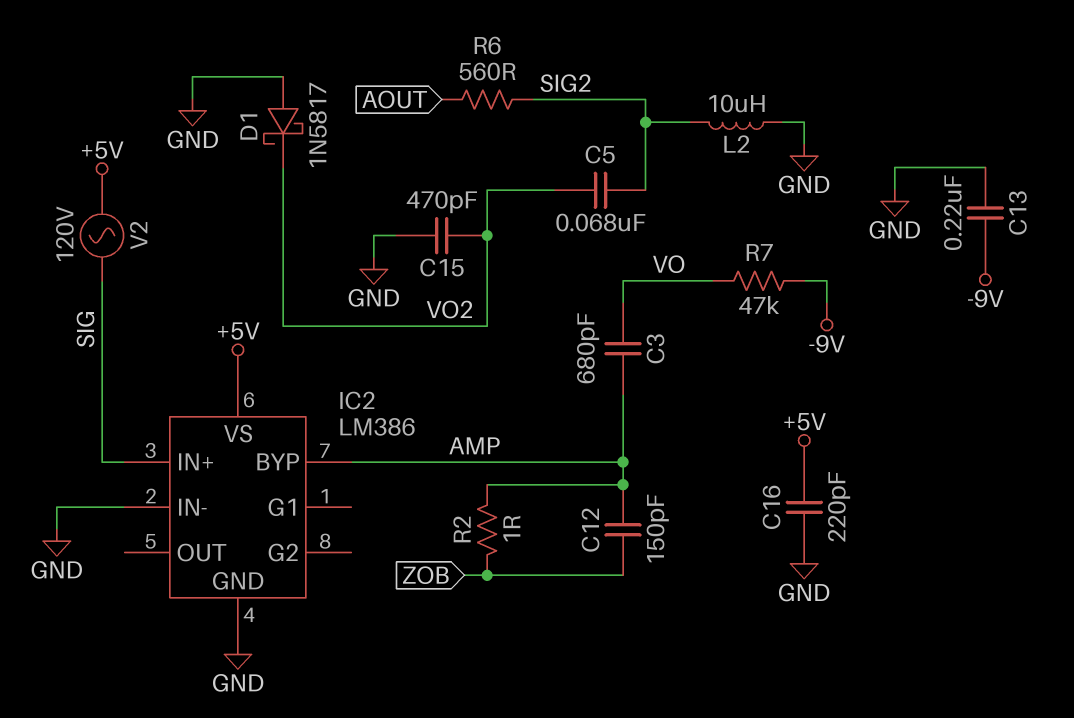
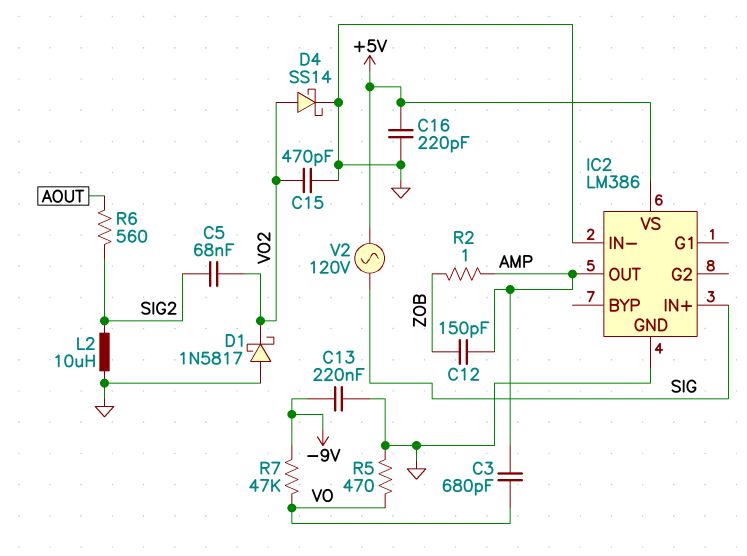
D4: none -> schottky SS14 (A VO2, K GND)
IC2 pin BYP: AMP -> none
IC2 pin OUT: none -> AMP
R5: none -> 470 (GND, VO)

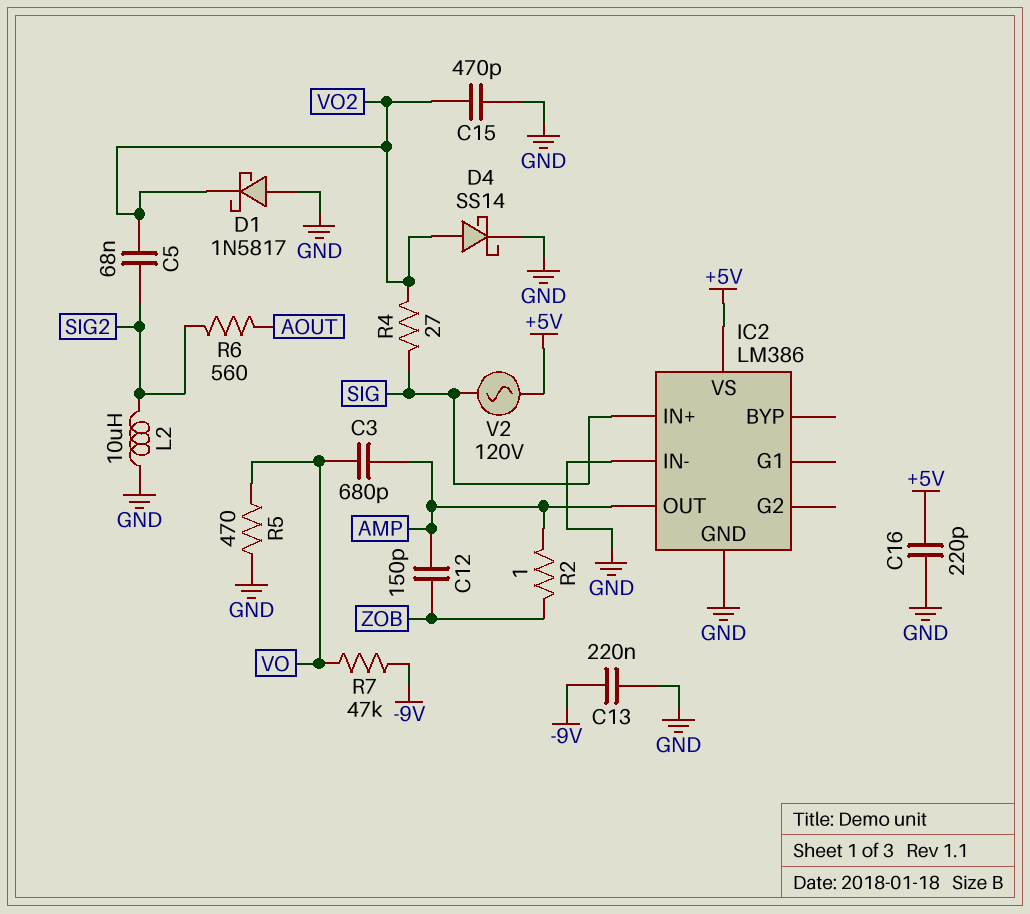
R4: none -> 27 (SIG, VO2)

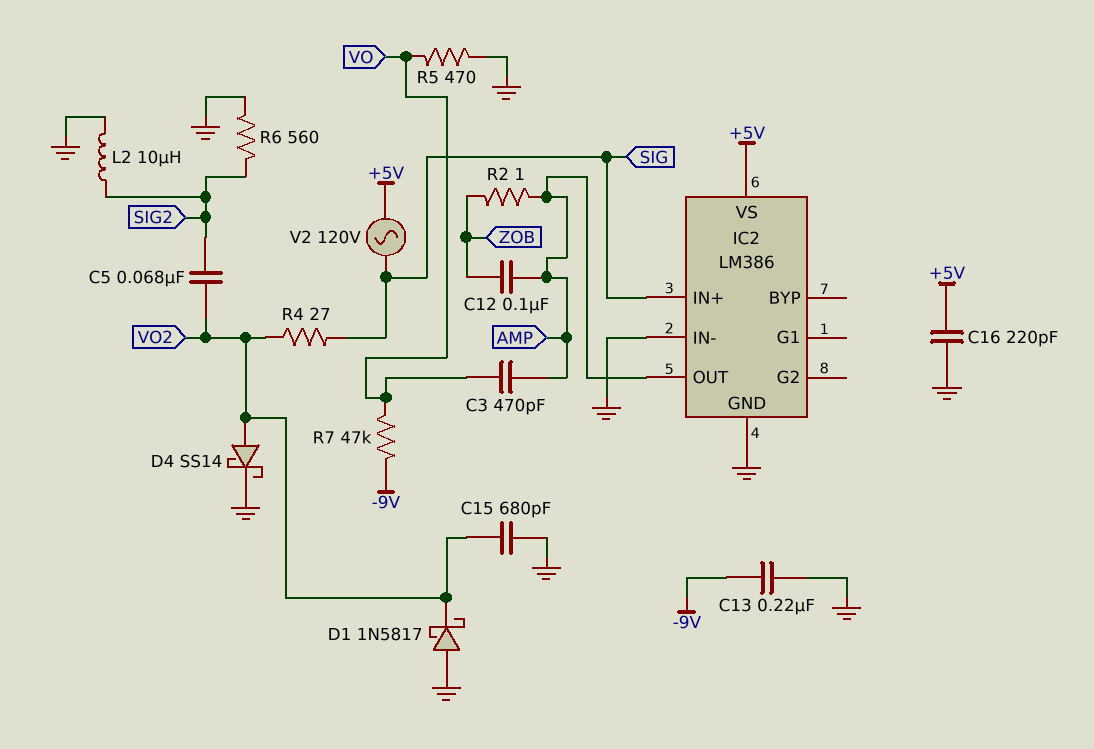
C3: 680pF (AMP, VO) -> 470pF (AMP, VO)
C12: 150pF (AMP, ZOB) -> 100nF (AMP, ZOB)
C15: 470pF (GND, VO2) -> 680pF (GND, VO2)
R6: 560 (AOUT, SIG2) -> 560 (GND, SIG2)

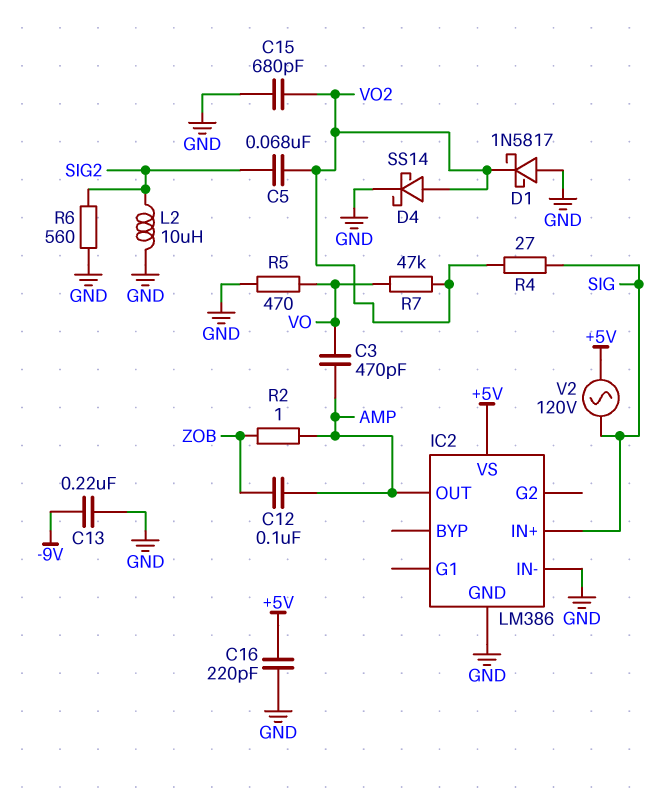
R7: 47k (-9V, VO) -> 47k (VO, VO2)

